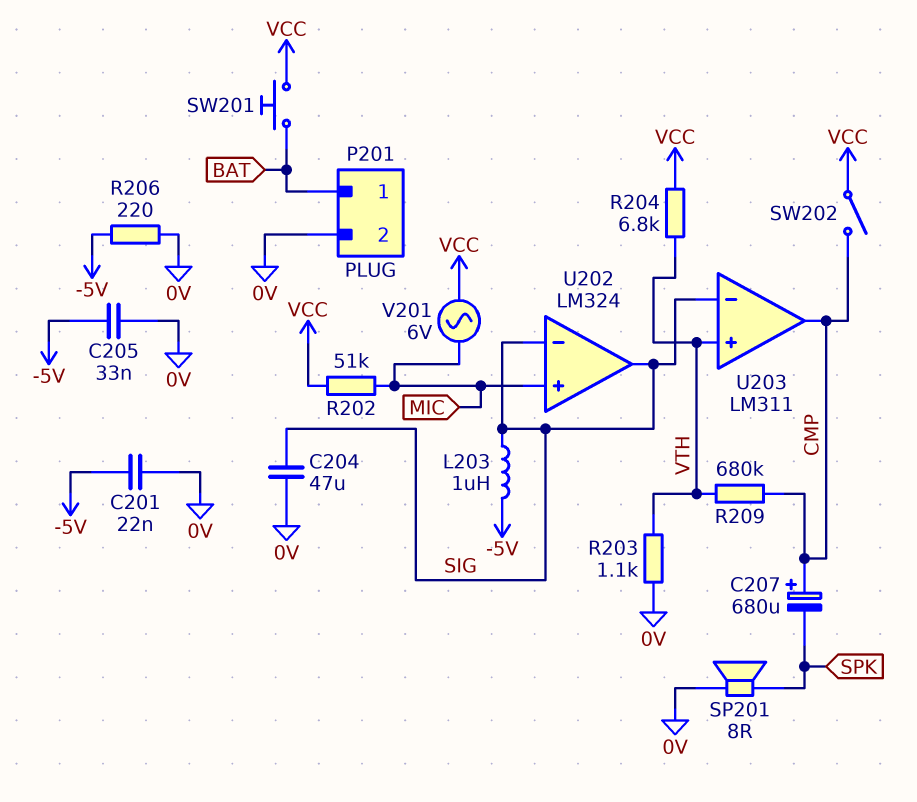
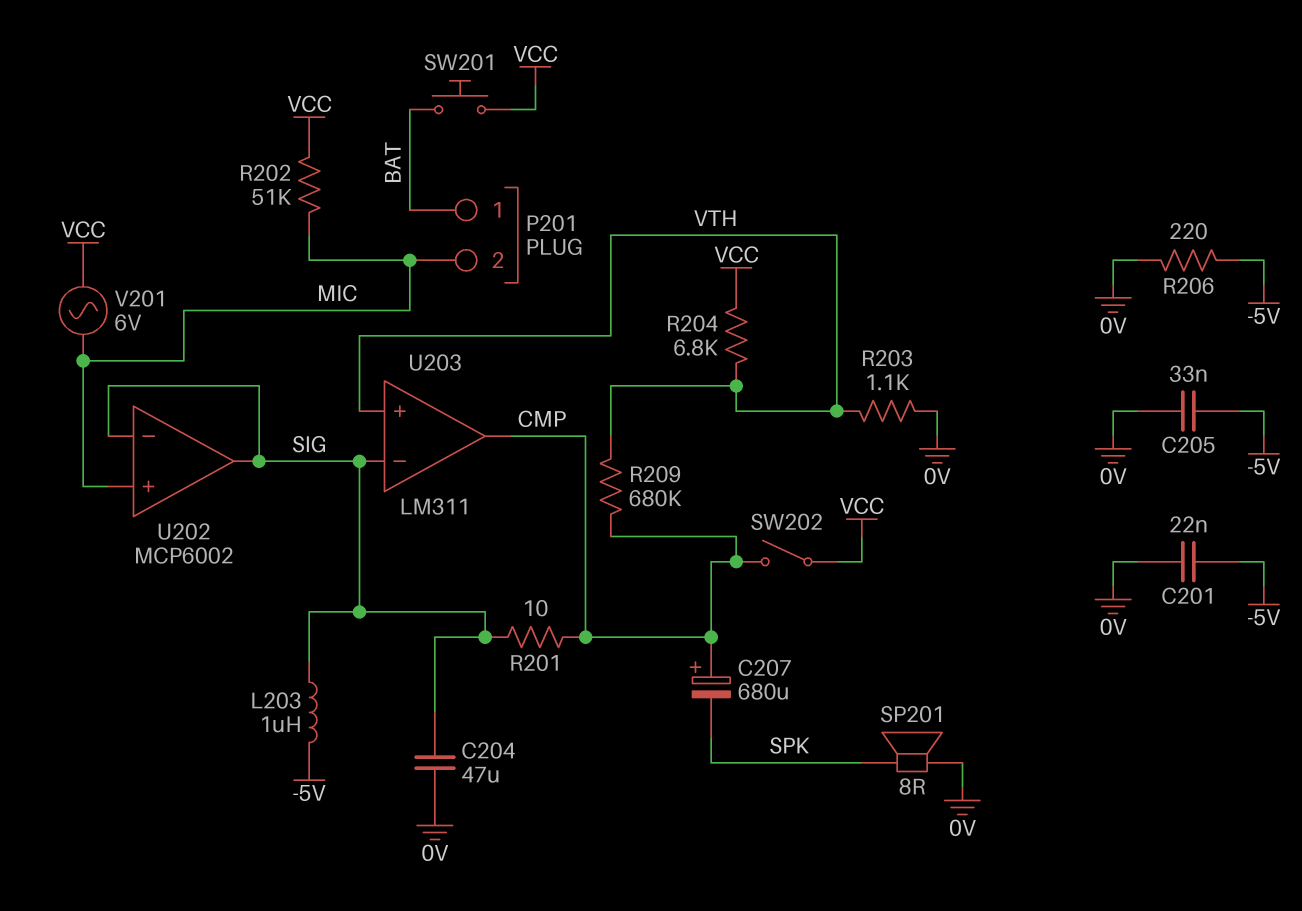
P201 pin 2: 0V -> MIC
R201: none -> 10 (CMP, SIG)
U202: LM324 -> MCP6002

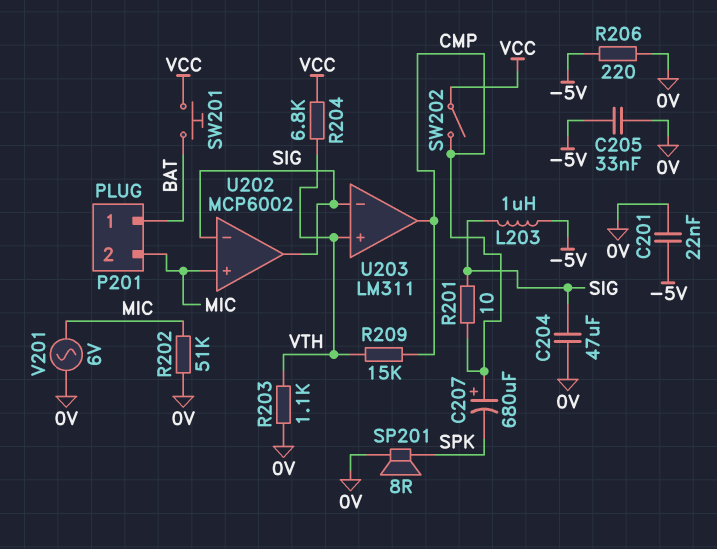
R202: 51k (MIC, VCC) -> 51k (0V, MIC)
R209: 680k (CMP, VTH) -> 15k (CMP, VTH)
V201: AC 6V (MIC, VCC) -> AC 6V (0V, MIC)

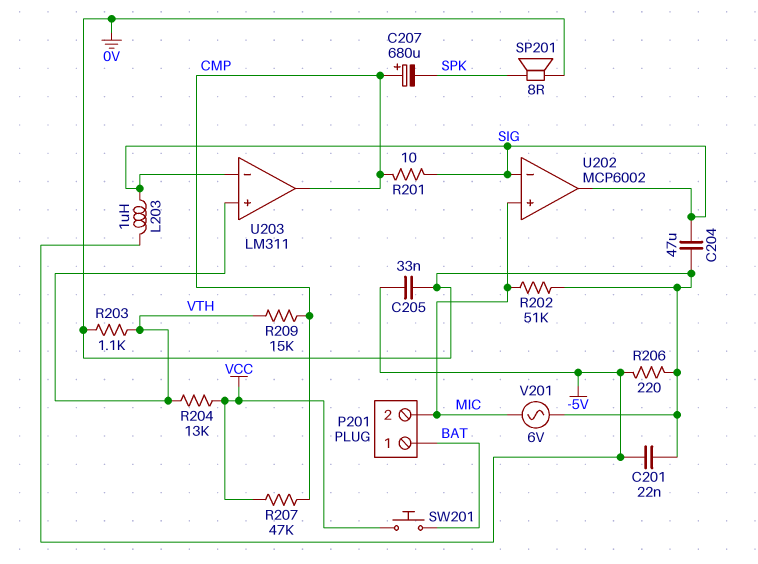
R204: 6.8k (VCC, VTH) -> 13k (VCC, VTH)
R207: none -> 47k (CMP, VCC)
SW202: switch (CMP, VCC) -> none

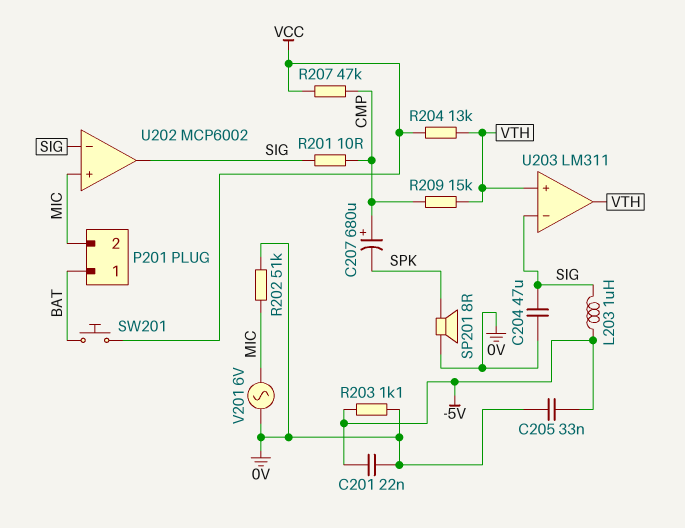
R203: 1.1k (0V, VTH) -> 1.1k (-5V, 0V)
R206: 220 (-5V, 0V) -> none
U203 pin out: CMP -> VTH

